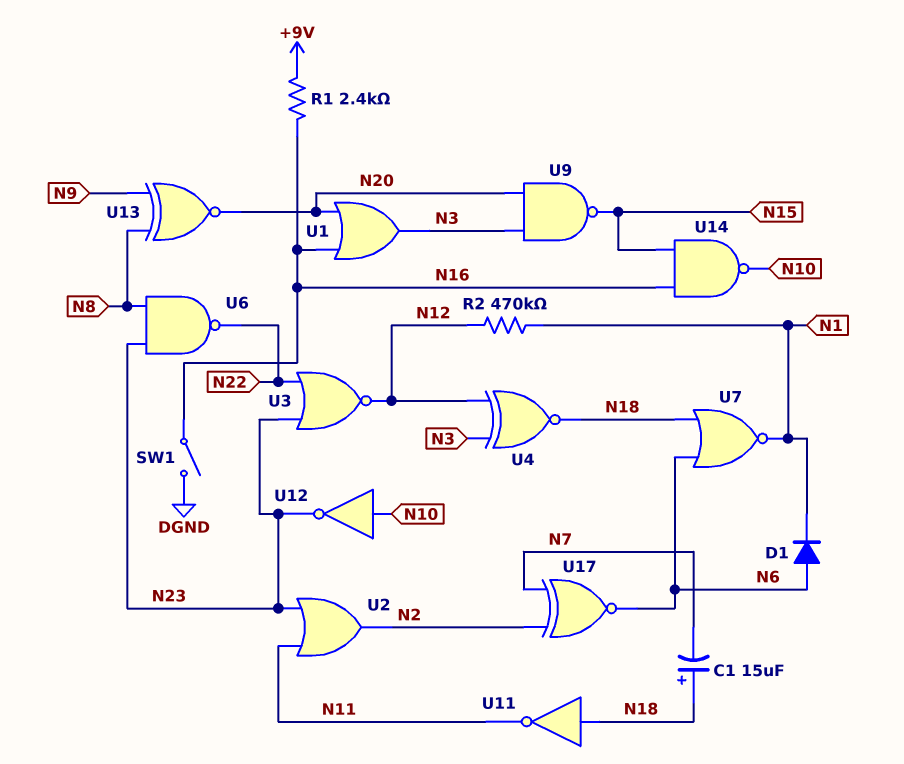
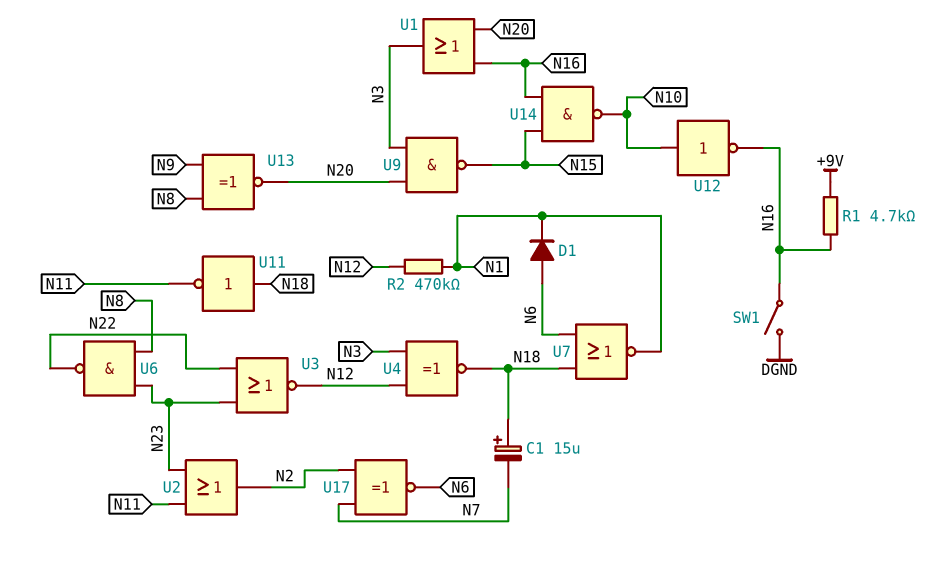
R1: 2.4k (+9V, N16) -> 4.7k (+9V, N16)
U12: NOT (in N10, out N23) -> NOT (in N10, out N16)

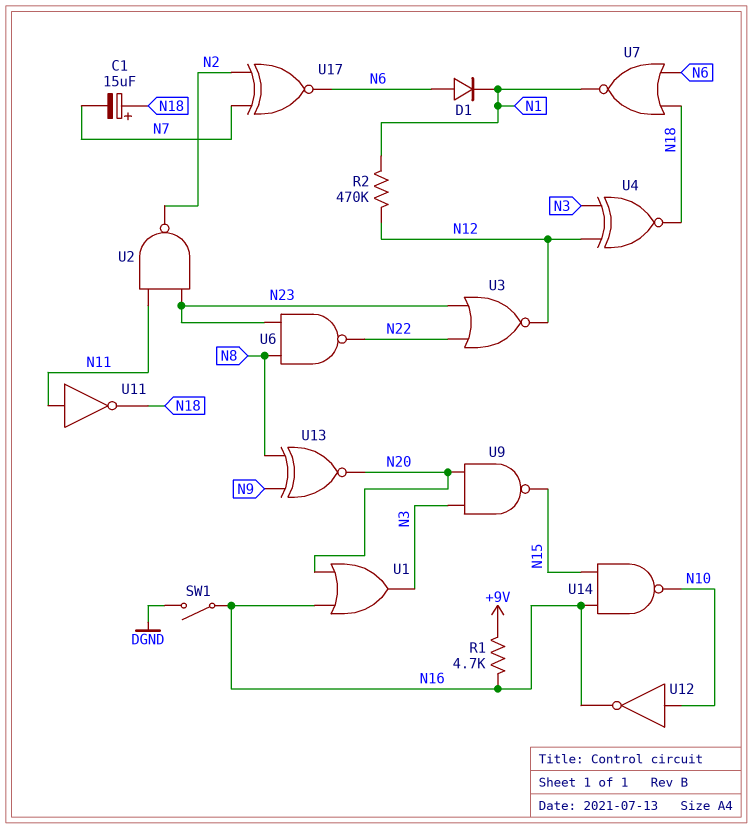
U2: OR (in N11, in N23, out N2) -> NAND (in N11, in N23, out N2)
U11: NOT (in N18, out N11) -> NOT (in N11, out N18)

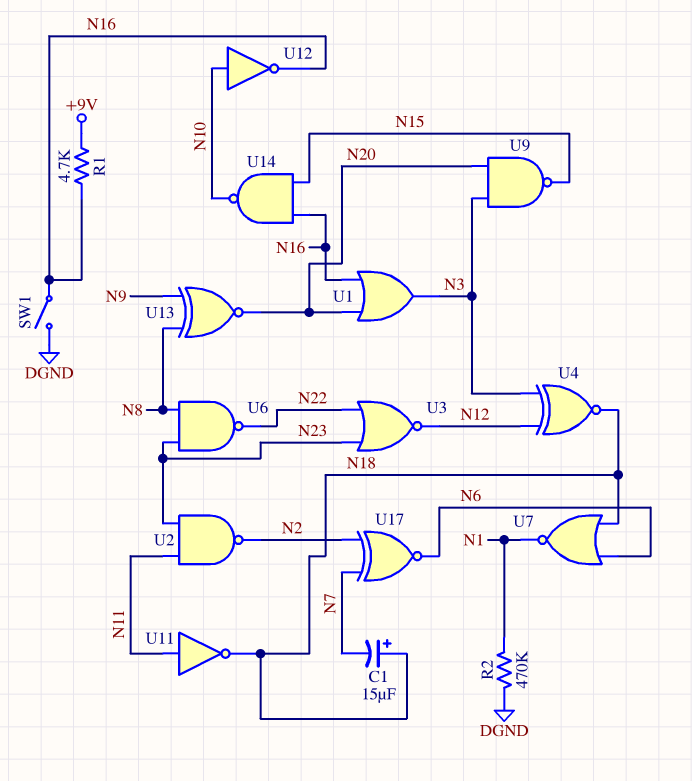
D1: diode (A N6, K N1) -> none
R2: 470k (N1, N12) -> 470k (DGND, N1)

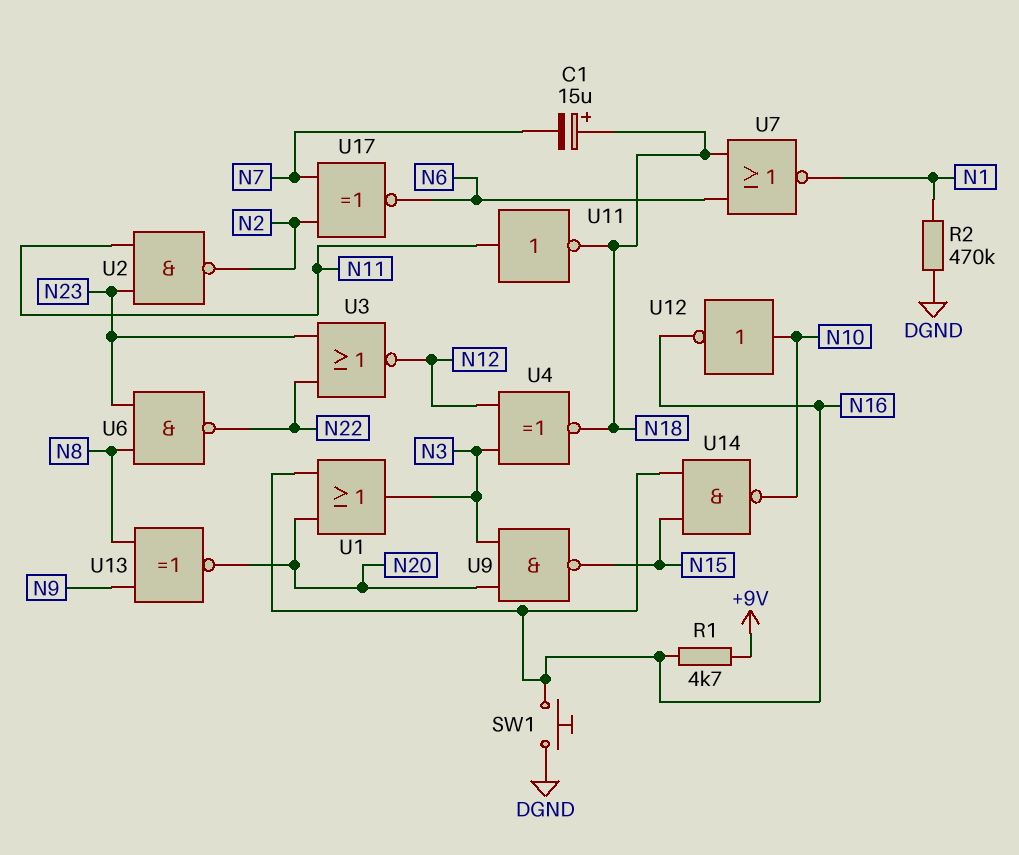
SW1: switch (DGND, N16) -> button (DGND, N16)

